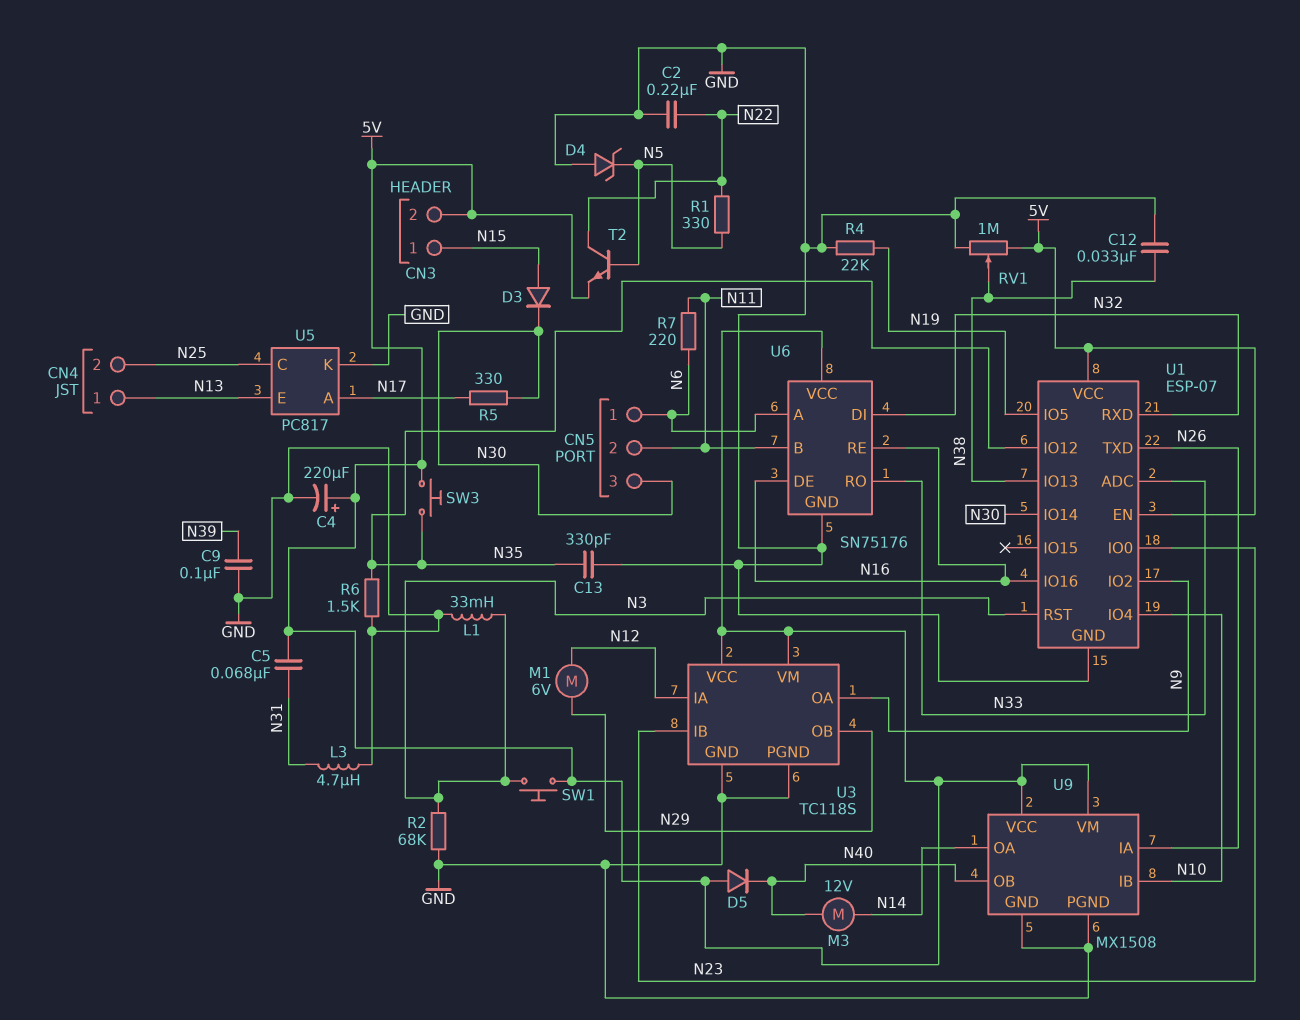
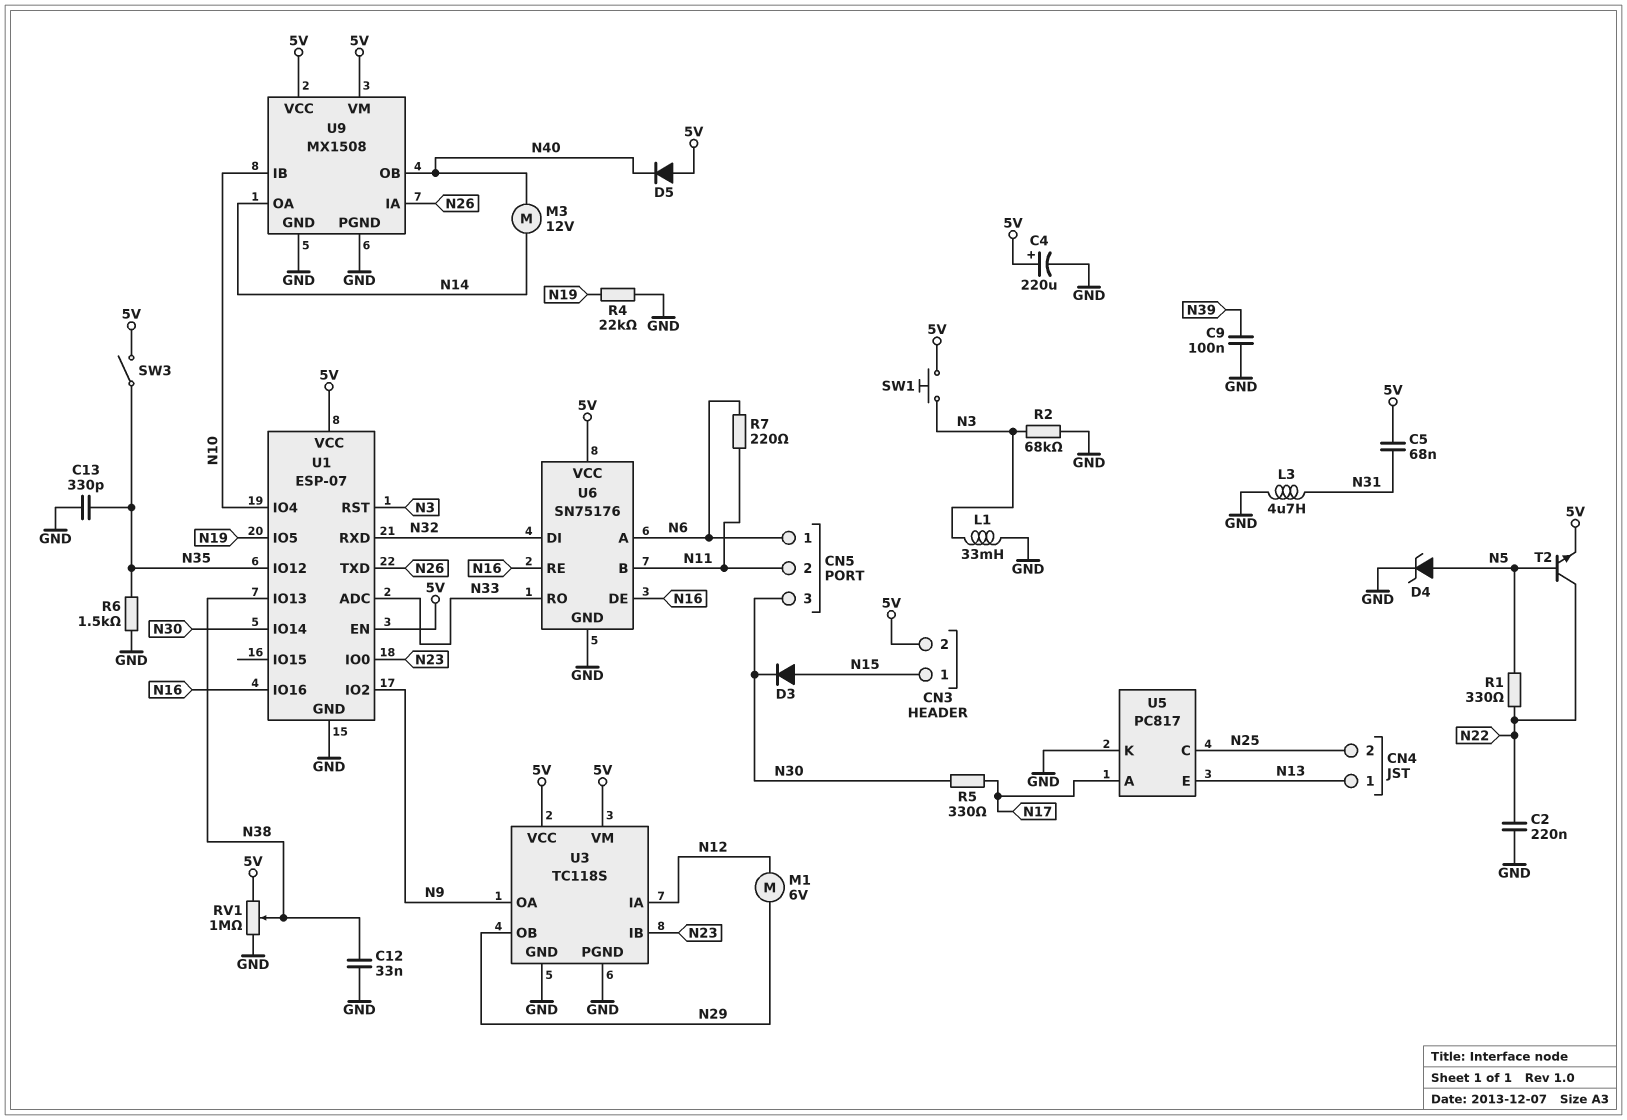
D4: zener (A GND, K N5) -> zener (A N5, K GND)
SW3: button (5V, N35) -> switch (5V, N35)

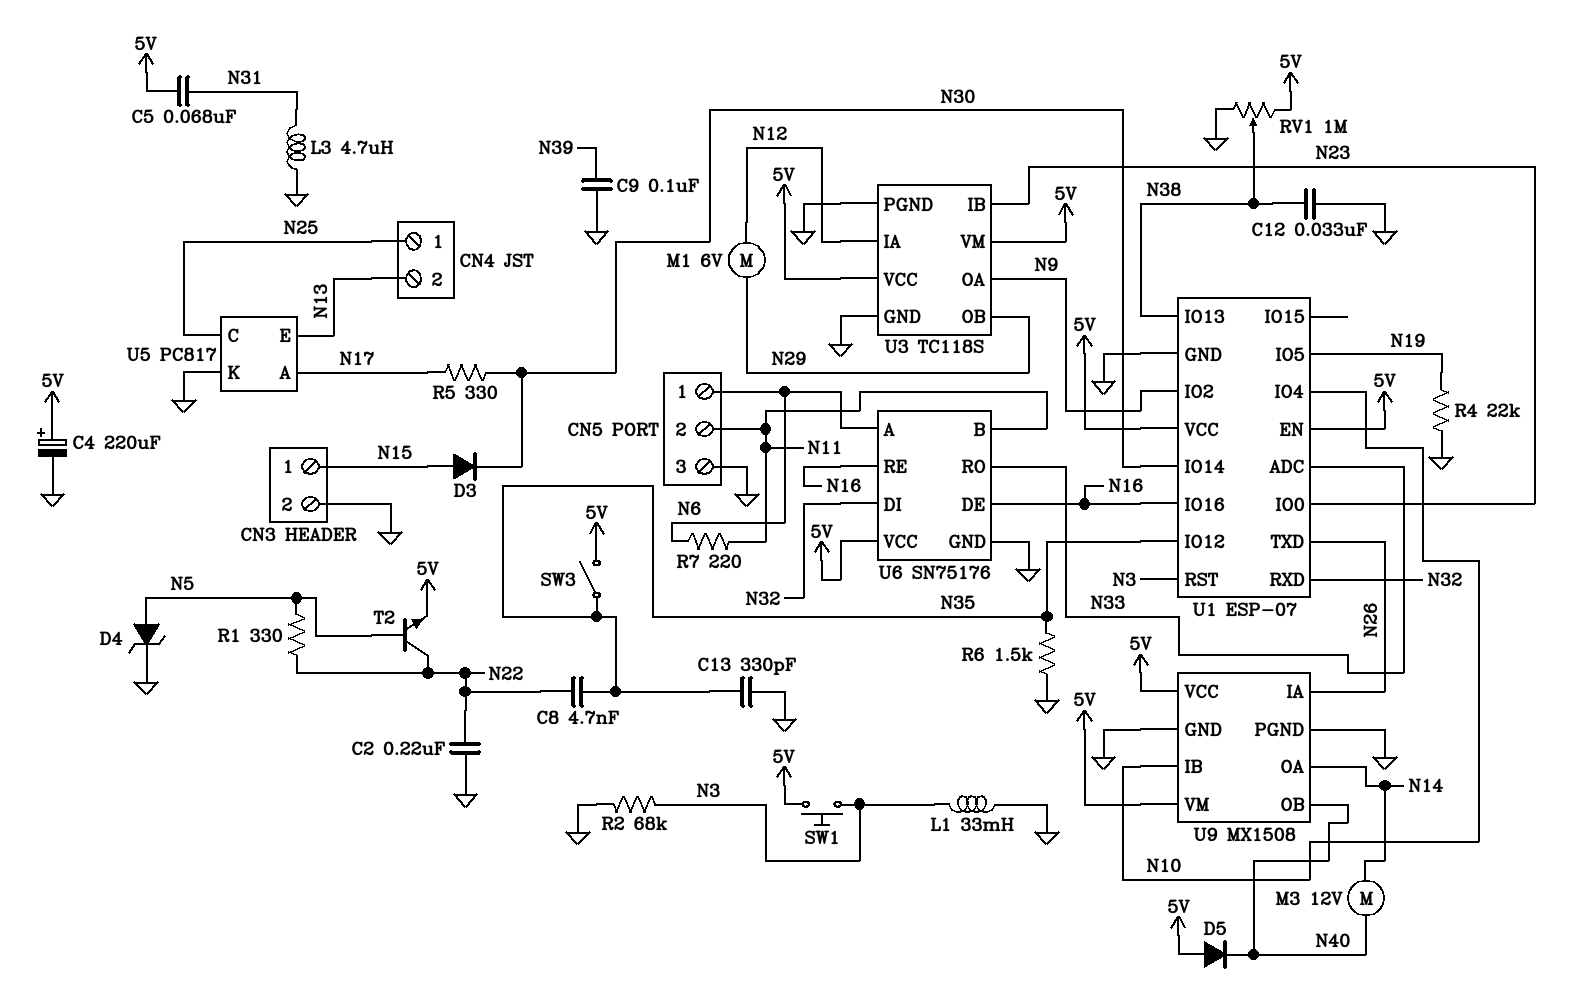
C8: none -> 4.7nF (N22, N35)
CN3 pin 2: 5V -> GND
CN4 pin 1: N13 -> N25
CN4 pin 2: N25 -> N13
CN5 pin 3: N30 -> GND

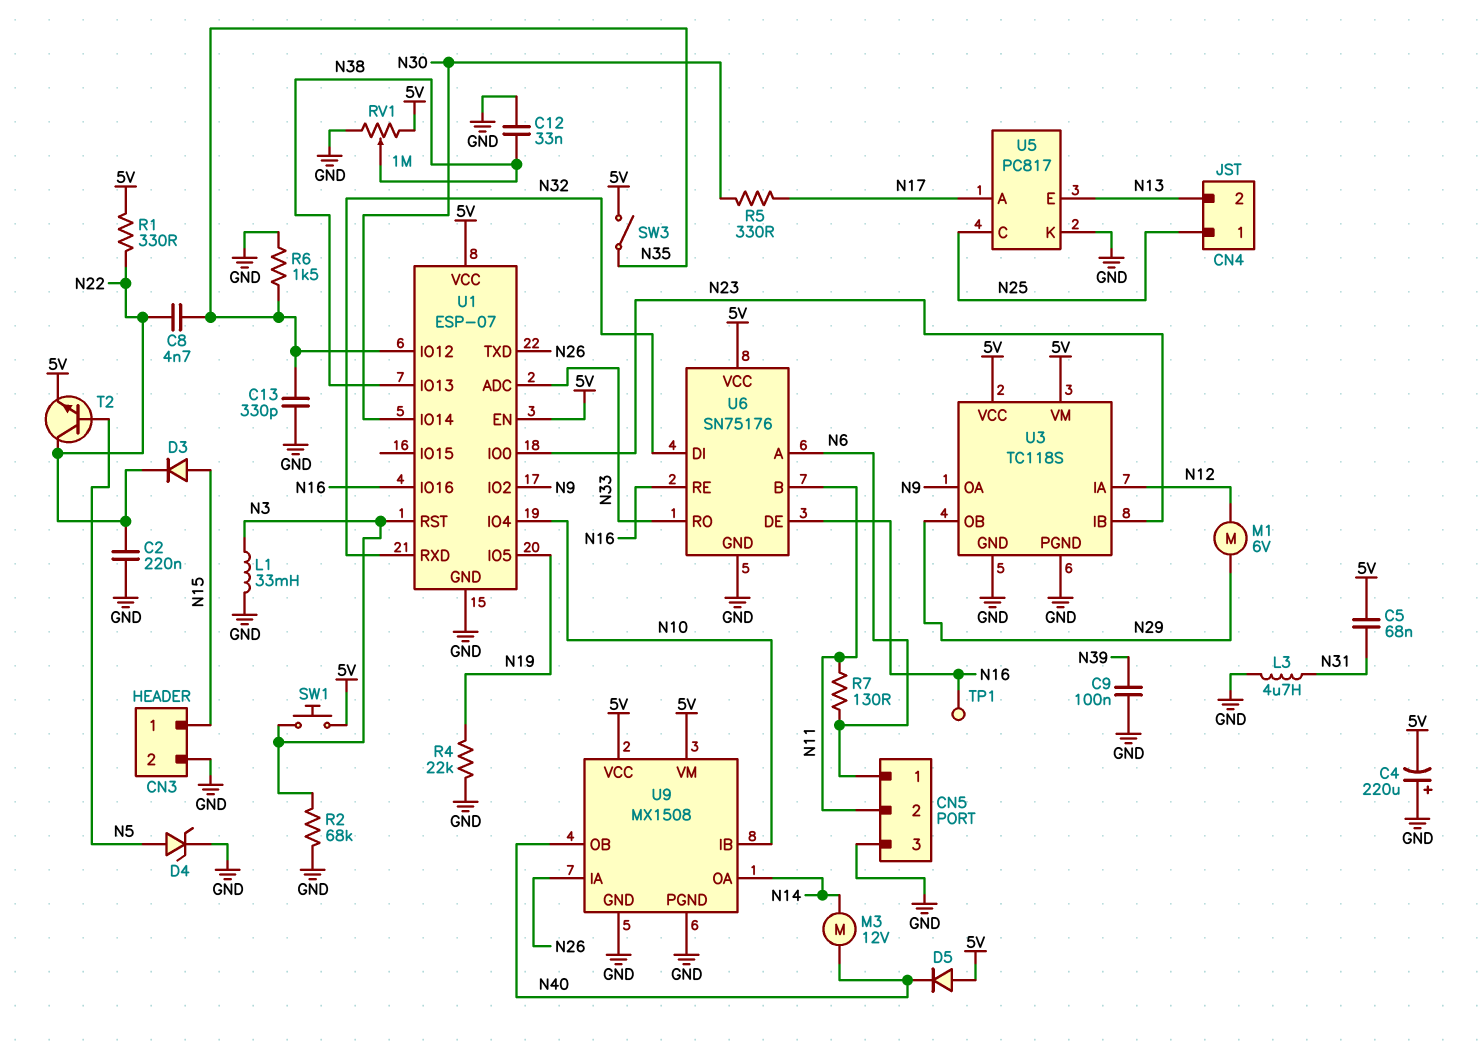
C4: 220uF (plus 5V, minus GND) -> 220uF (plus GND, minus 5V)
D3: diode (A N15, K N30) -> diode (A N15, K N22)
R1: 330 (N5, N22) -> 330 (5V, N22)
R7: 220 (N6, N11) -> 130 (N6, N11)
TP1: none -> test point (N16)

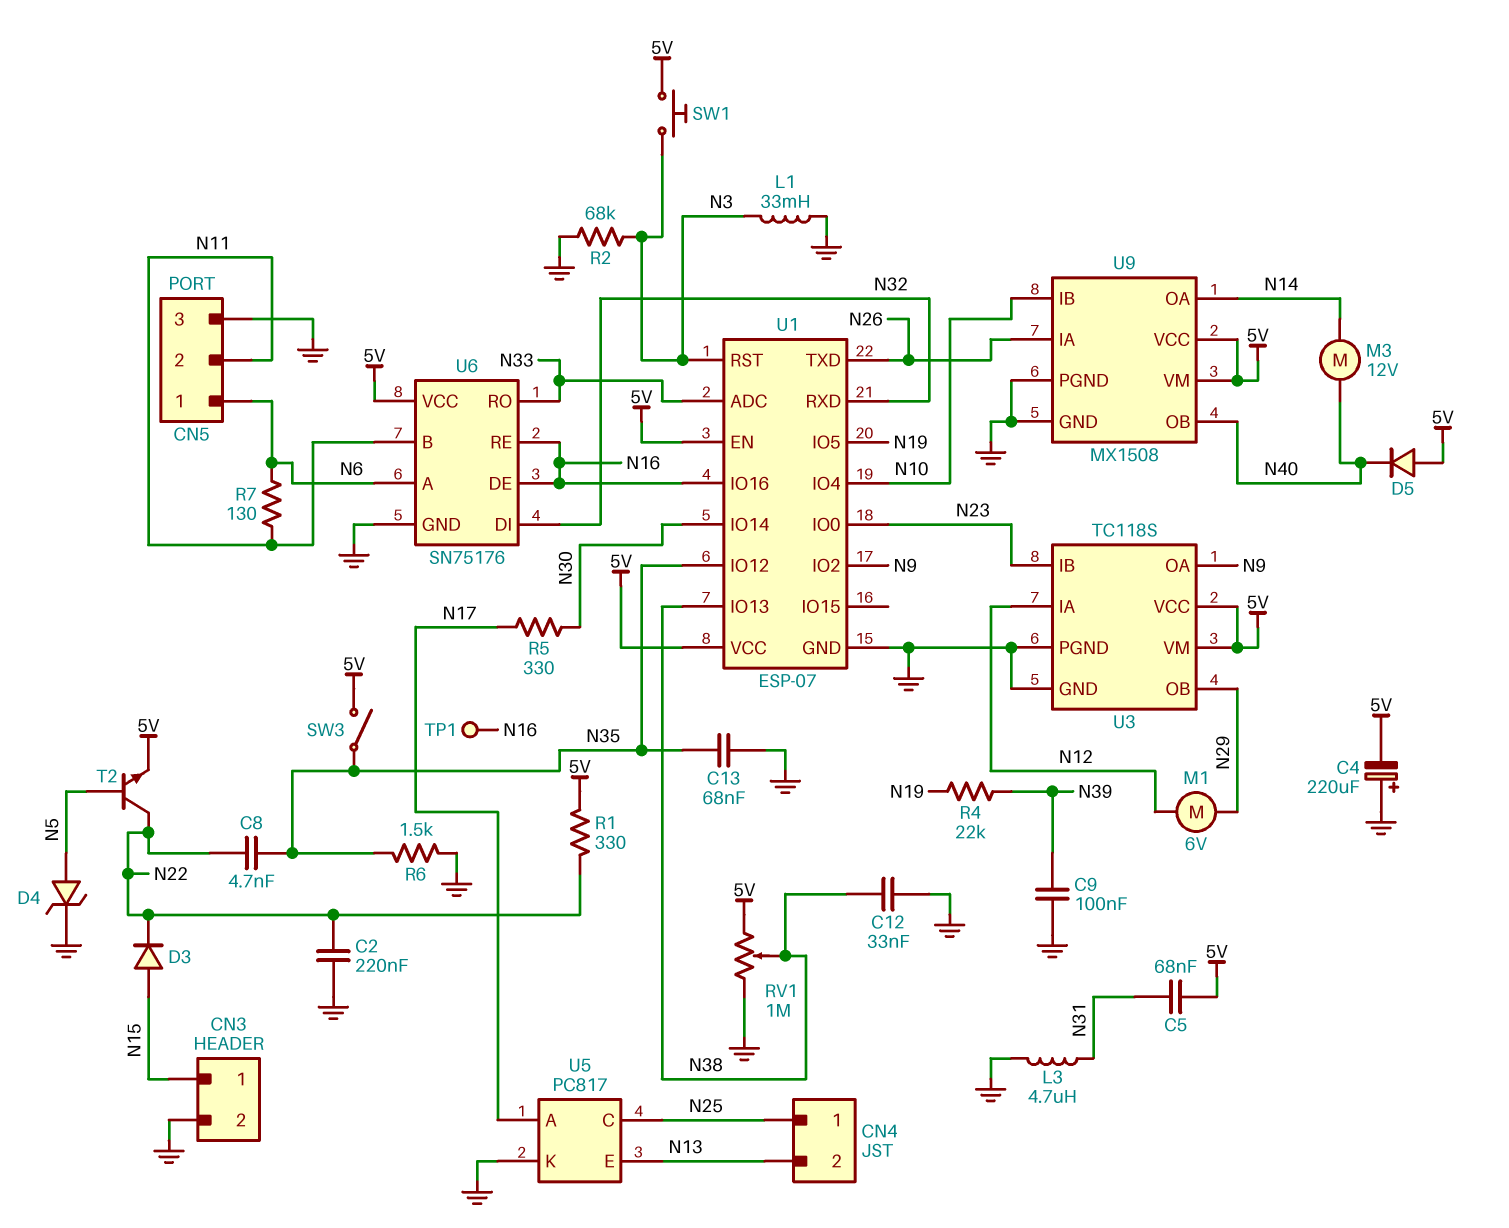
C13: 330pF (GND, N35) -> 68nF (GND, N35)
R4: 22k (GND, N19) -> 22k (N19, N39)

